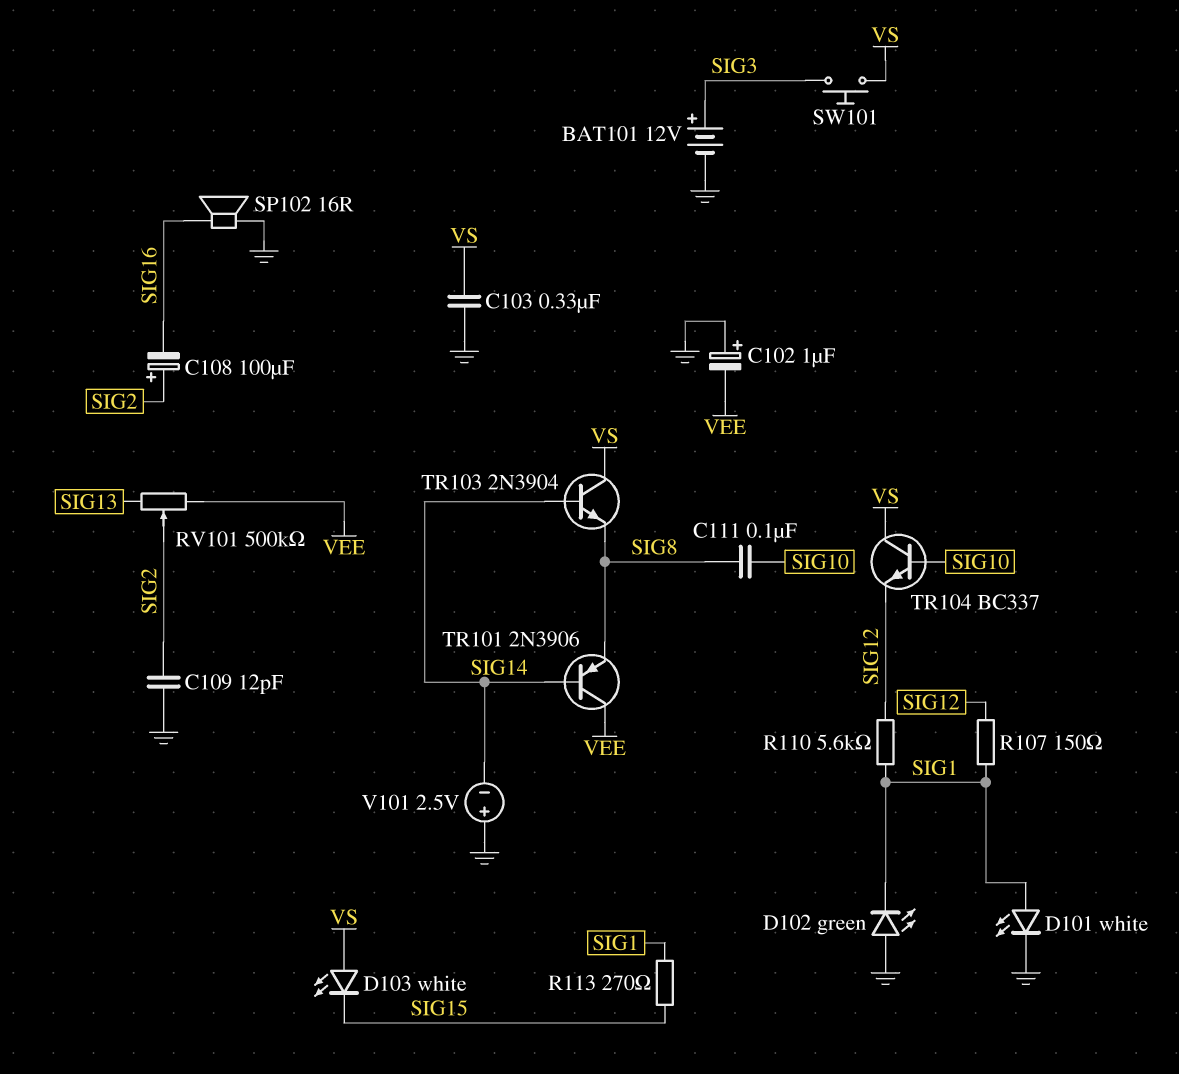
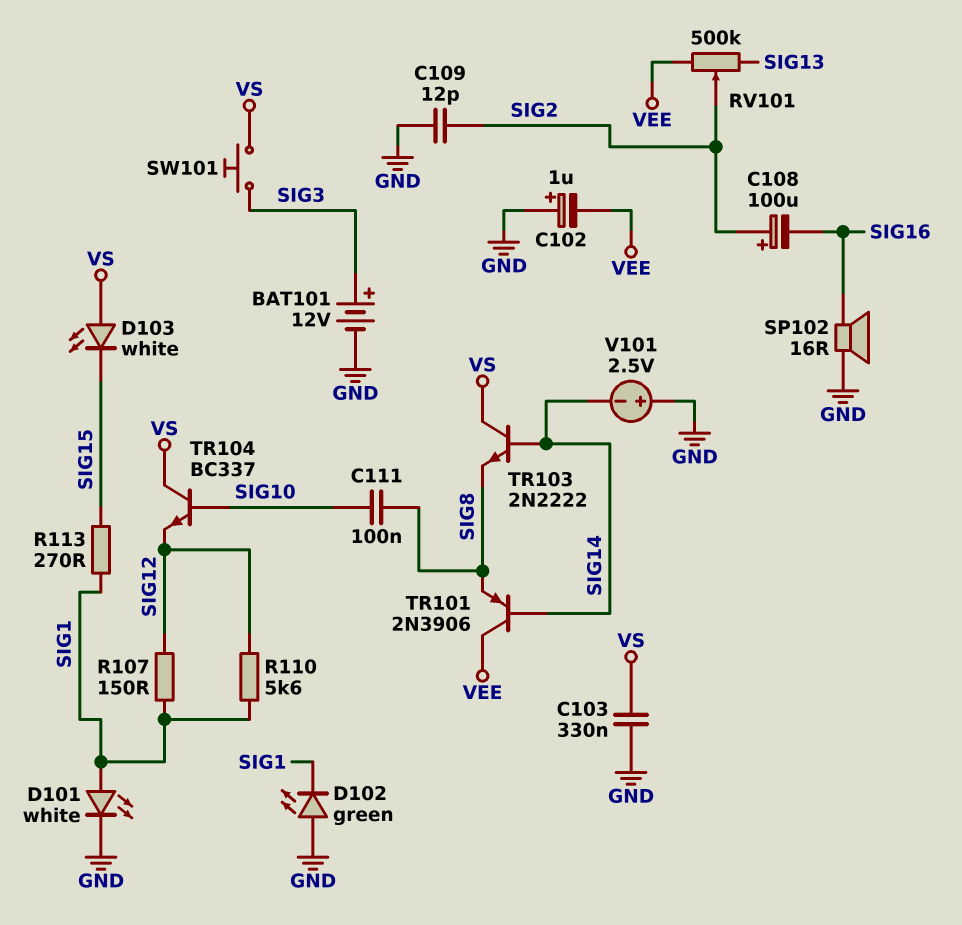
TR103: NPN 2N3904 (B SIG14, C VS, E SIG8) -> NPN 2N2222 (B SIG14, C VS, E SIG8)

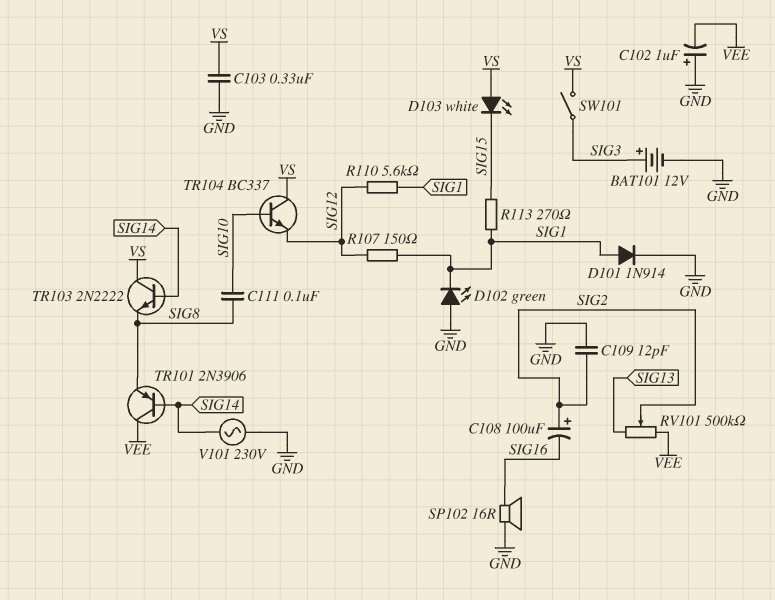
D101: LED white (A SIG1, K GND) -> diode 1N914 (A SIG1, K GND)
SW101: button (SIG3, VS) -> switch (SIG3, VS)
V101: 2.5V (plus GND, minus SIG14) -> AC 230V (GND, SIG14)

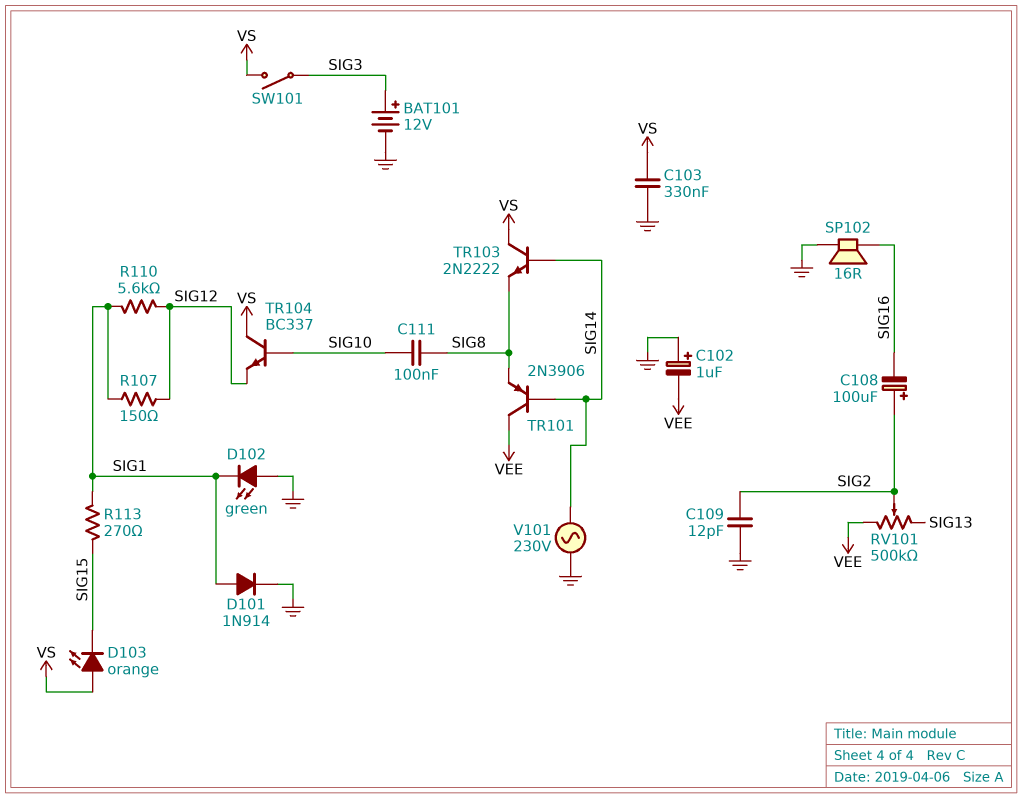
D103: LED white (A VS, K SIG15) -> LED orange (A VS, K SIG15)

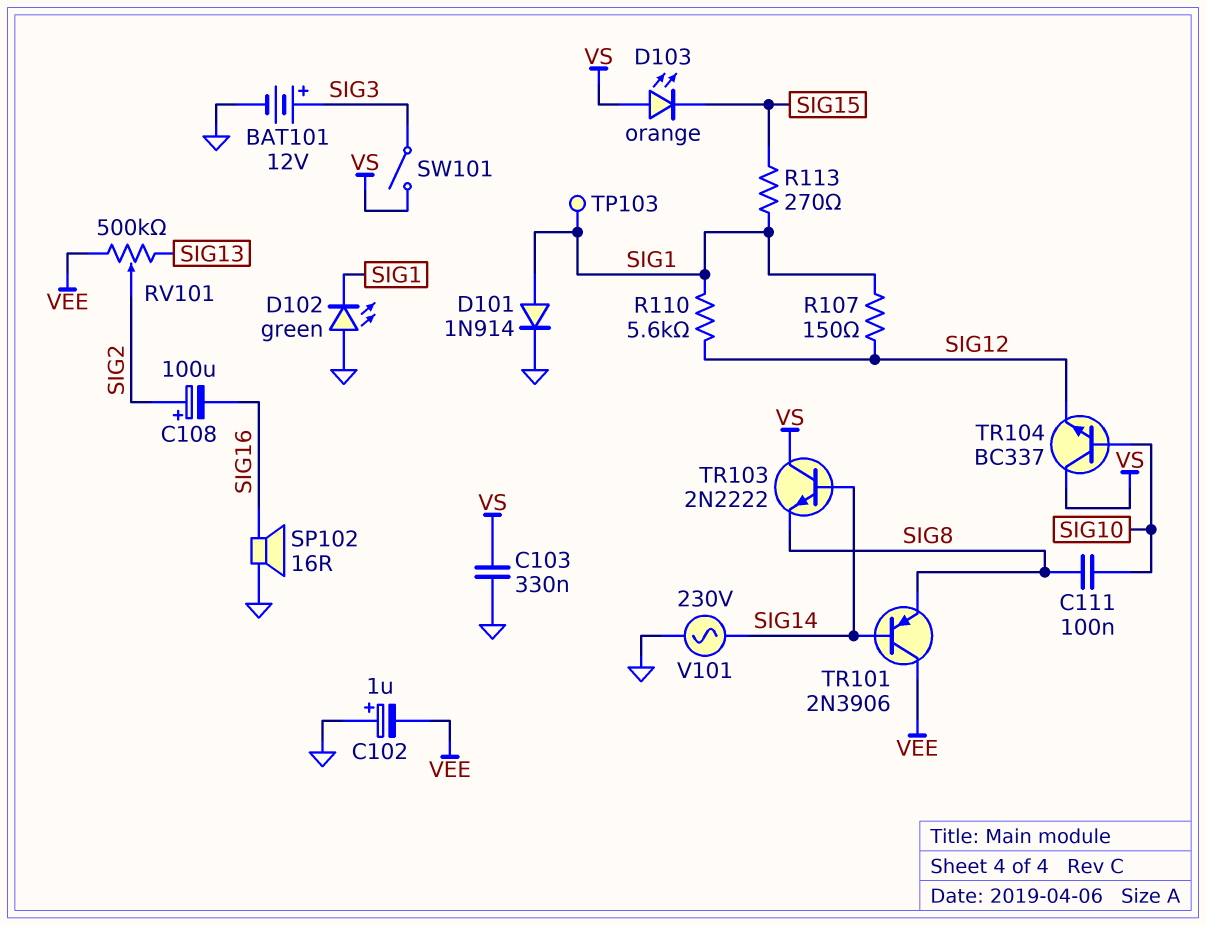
C109: 12pF (GND, SIG2) -> none
TP103: none -> test point (SIG1)

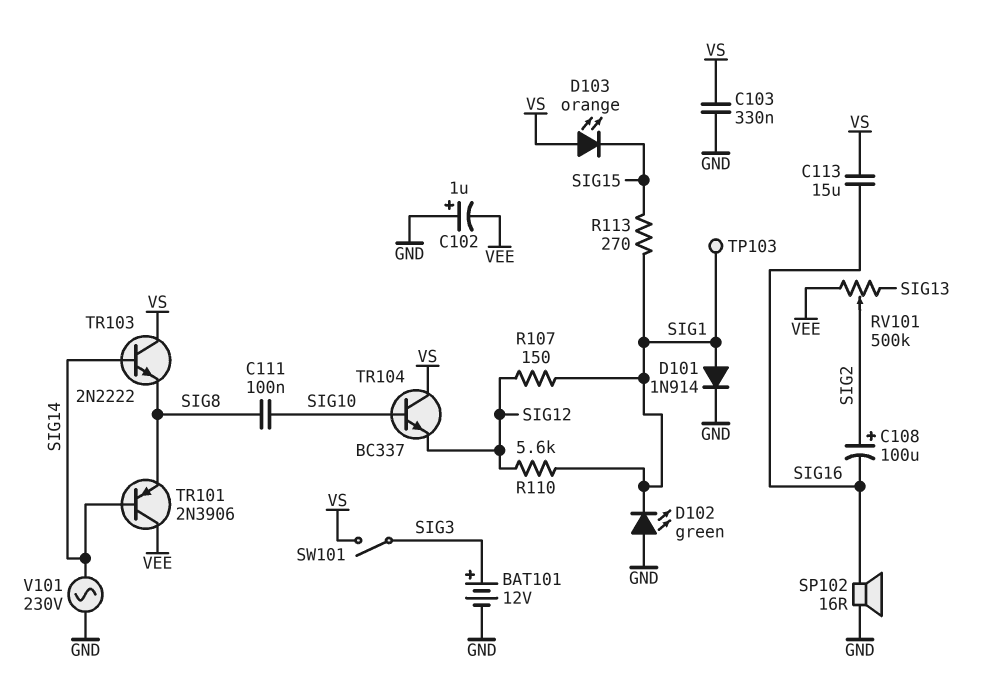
C113: none -> 15uF (SIG16, VS)

